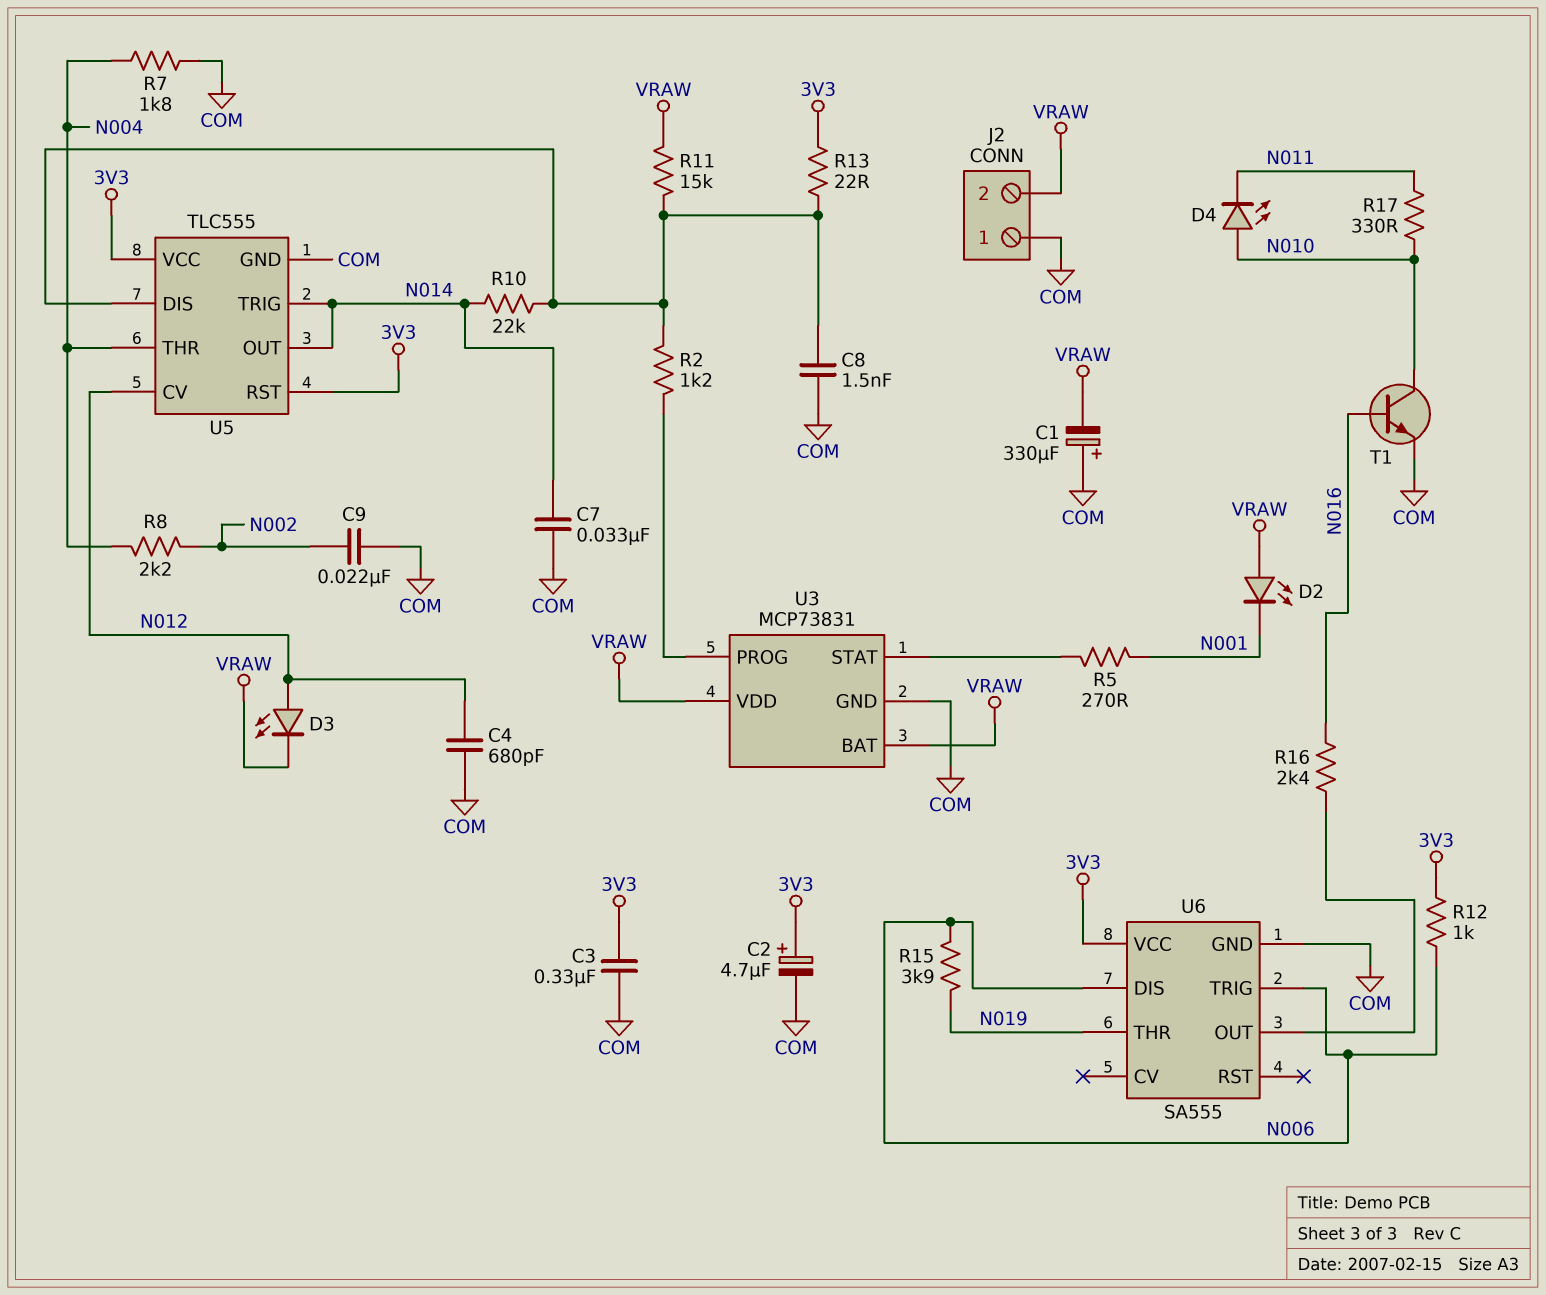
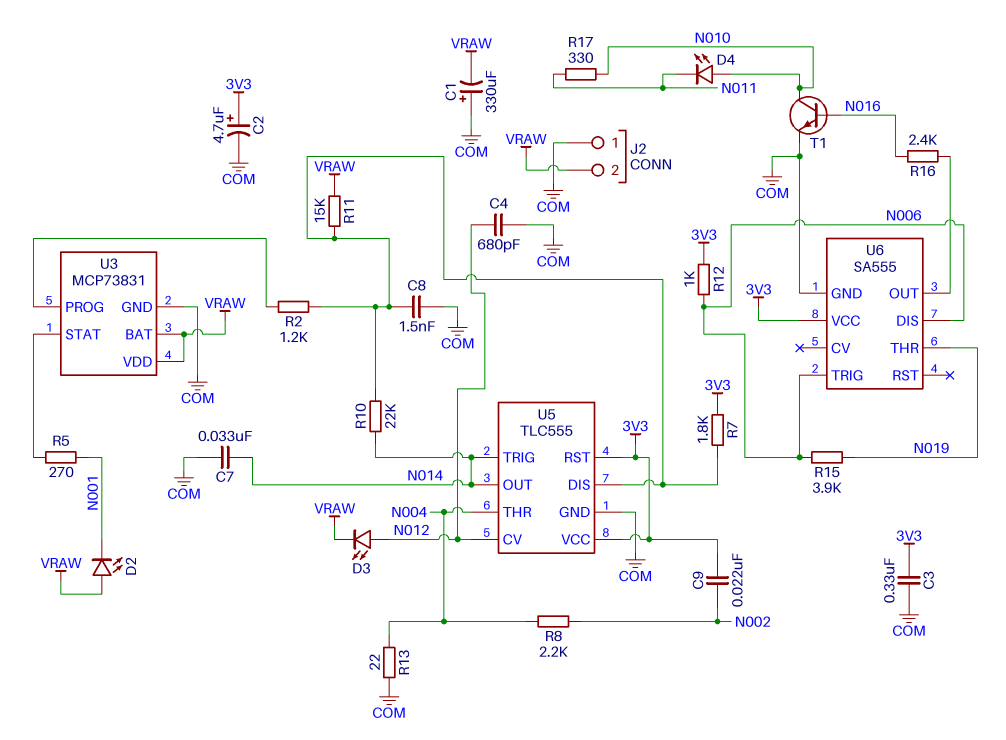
C9: 22nF (COM, N002) -> 22nF (3V3, N002)
R7: 1.8k (COM, N004) -> 1.8k (3V3, U5/DIS)
R13: 22 (3V3, U5/DIS) -> 22 (COM, N004)

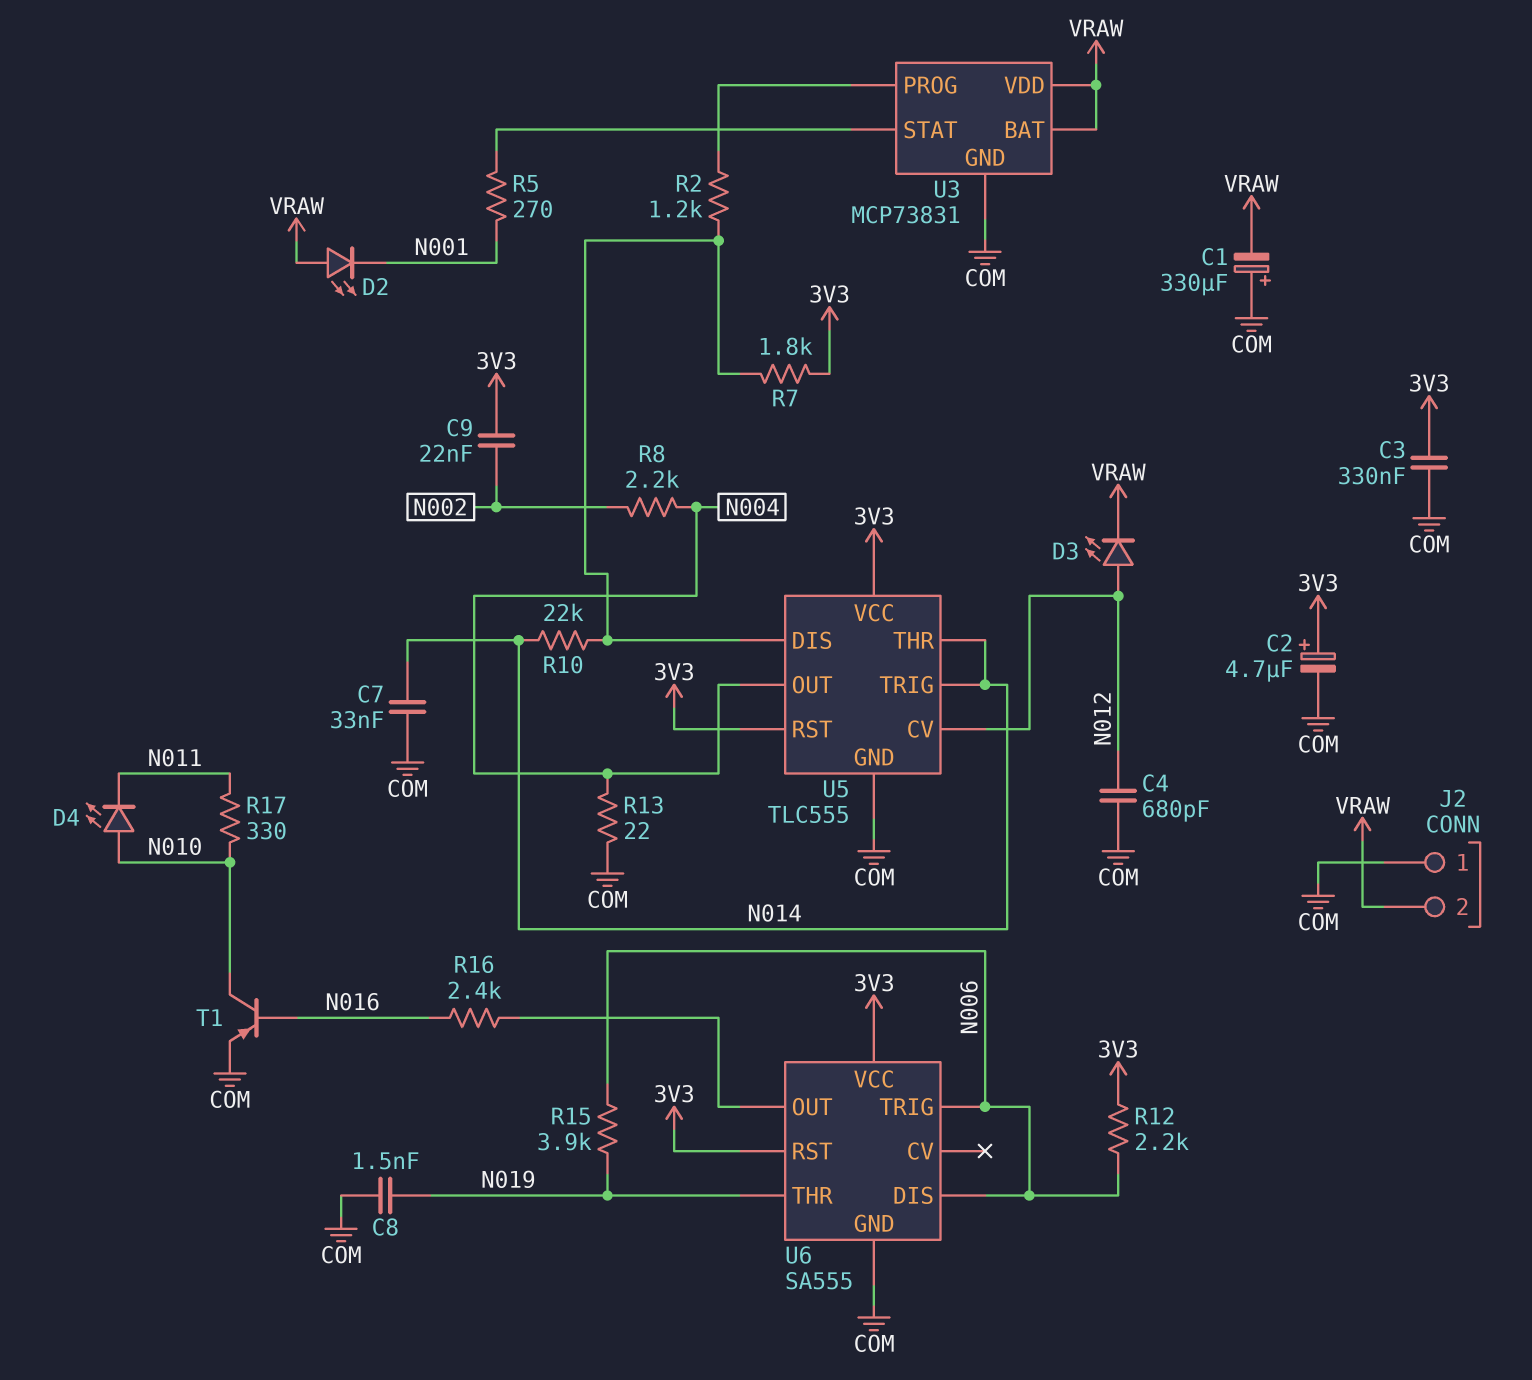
C8: 1.5nF (COM, U5/DIS) -> 1.5nF (COM, N019)
R11: 15k (U5/DIS, VRAW) -> none
R12: 1k (3V3, N006) -> 2.2k (3V3, N006)
T1: NPN (B N016, C N010, E COM) -> PNP (B N016, C N010, E COM)
U5 pin OUT: N014 -> N004
U5 pin THR: N004 -> N014
U6 pin RST: none -> 3V3

